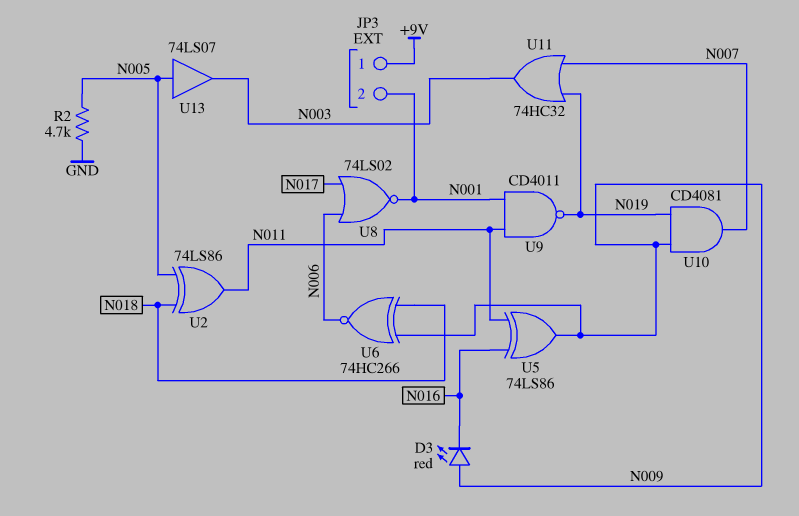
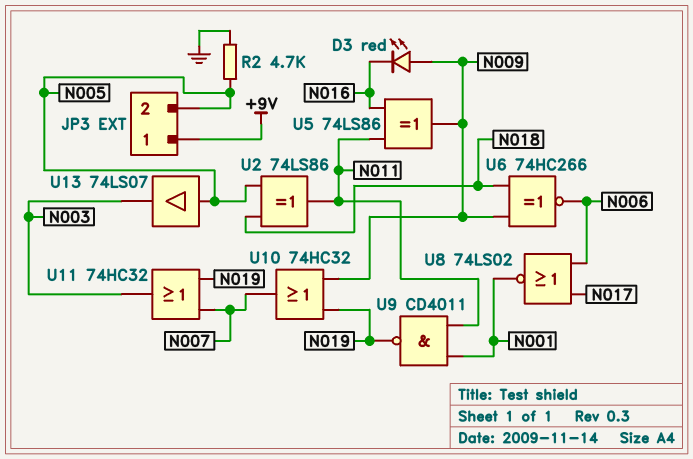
JP3 pin 2: N001 -> N005
U10: AND CD4081 (in N009, in N019, out N007) -> OR 74HC32 (in N009, in N019, out N007)

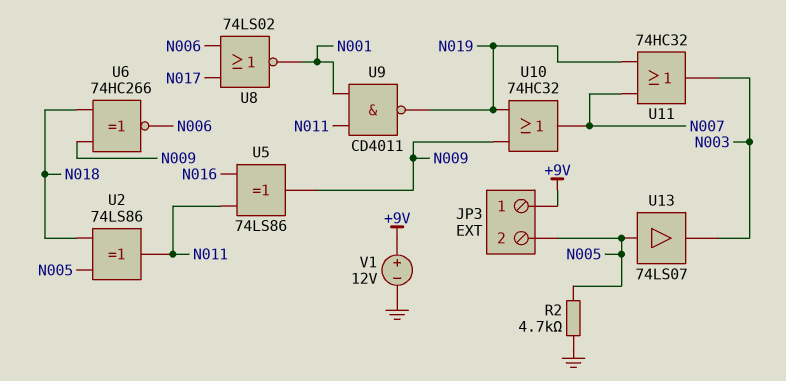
D3: LED red (A N009, K N016) -> none
V1: none -> 12V (plus +9V, minus GND)

